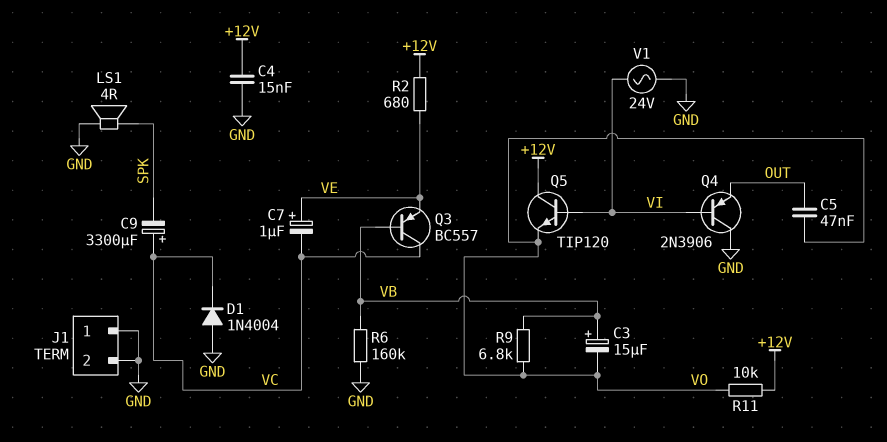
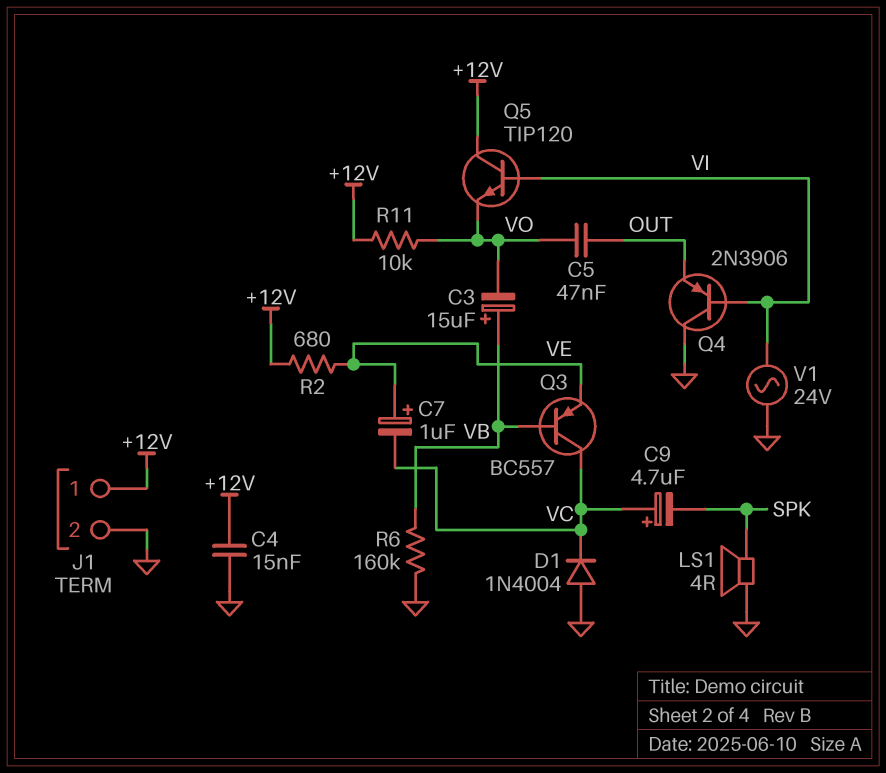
C9: 3300uF (plus VC, minus SPK) -> 4.7uF (plus VC, minus SPK)
J1 pin 1: GND -> +12V
R9: 6.8k (VB, VO) -> none

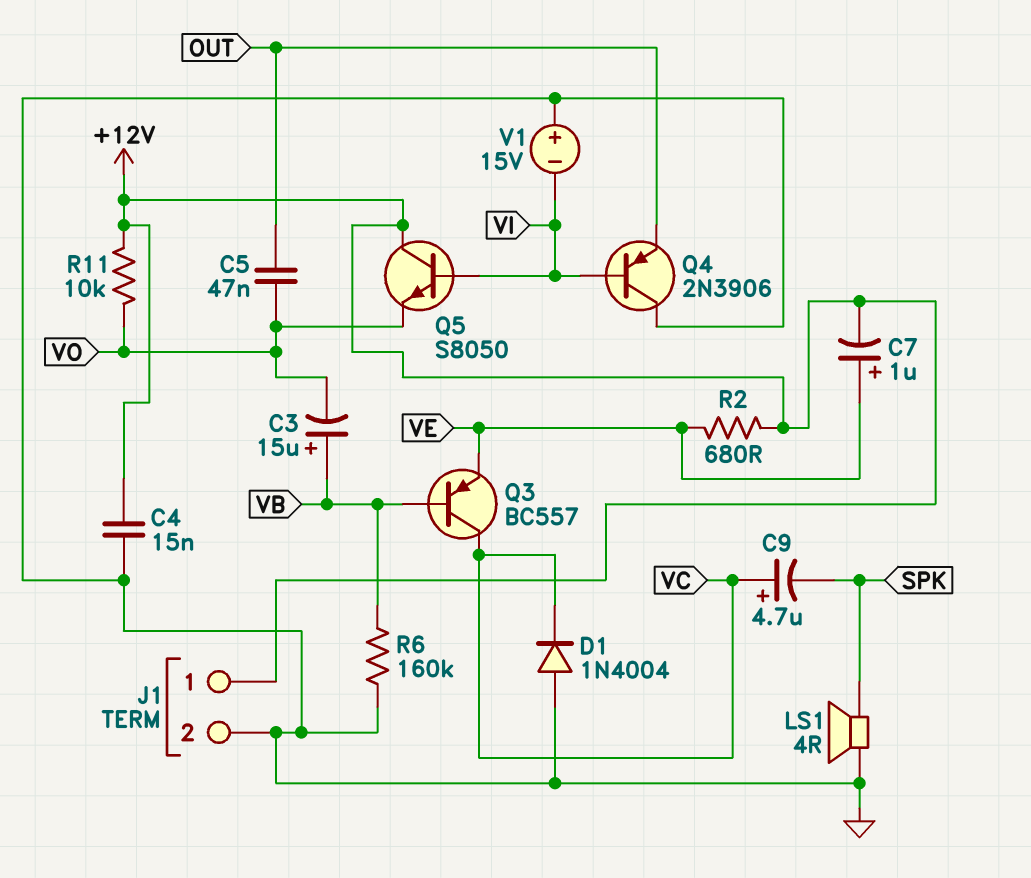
C7: 1uF (plus VE, minus VC) -> 1uF (plus VE, minus +12V)
Q5: NPN TIP120 (B VI, C +12V, E VO) -> NPN S8050 (B VI, C +12V, E VO)
V1: AC 24V (GND, VI) -> 15V (plus GND, minus VI)

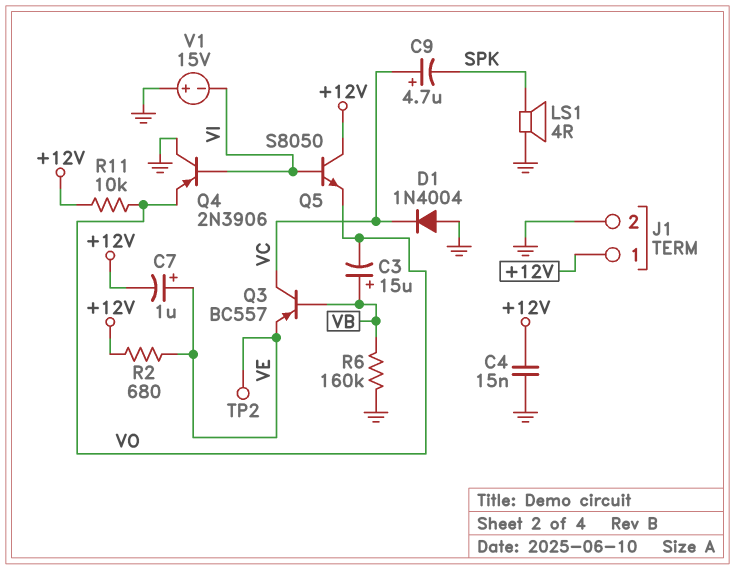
C5: 47nF (OUT, VO) -> none
Q4: PNP 2N3906 (B VI, C GND, E OUT) -> PNP 2N3906 (B VI, C GND, E VO)
TP2: none -> test point (VE)

